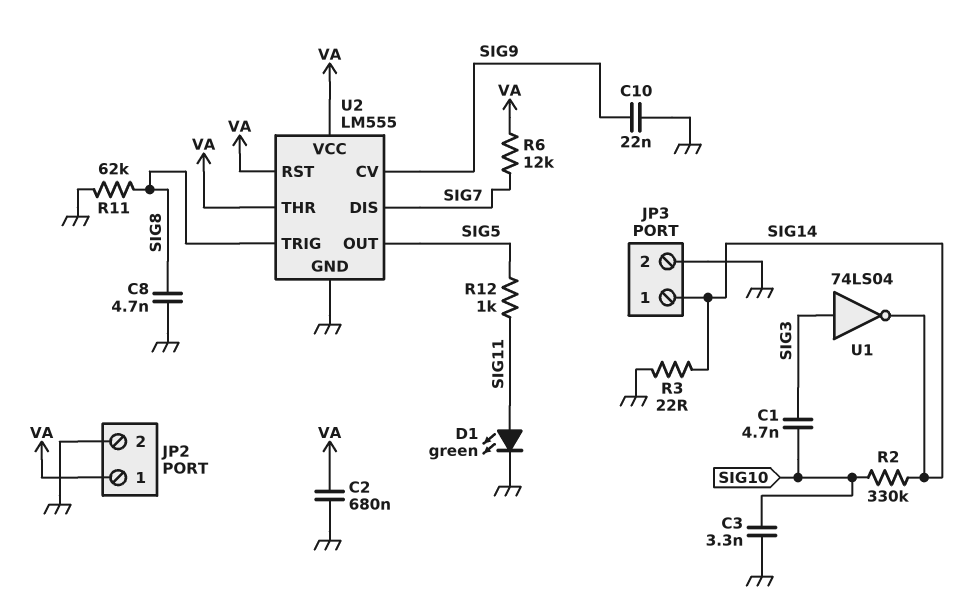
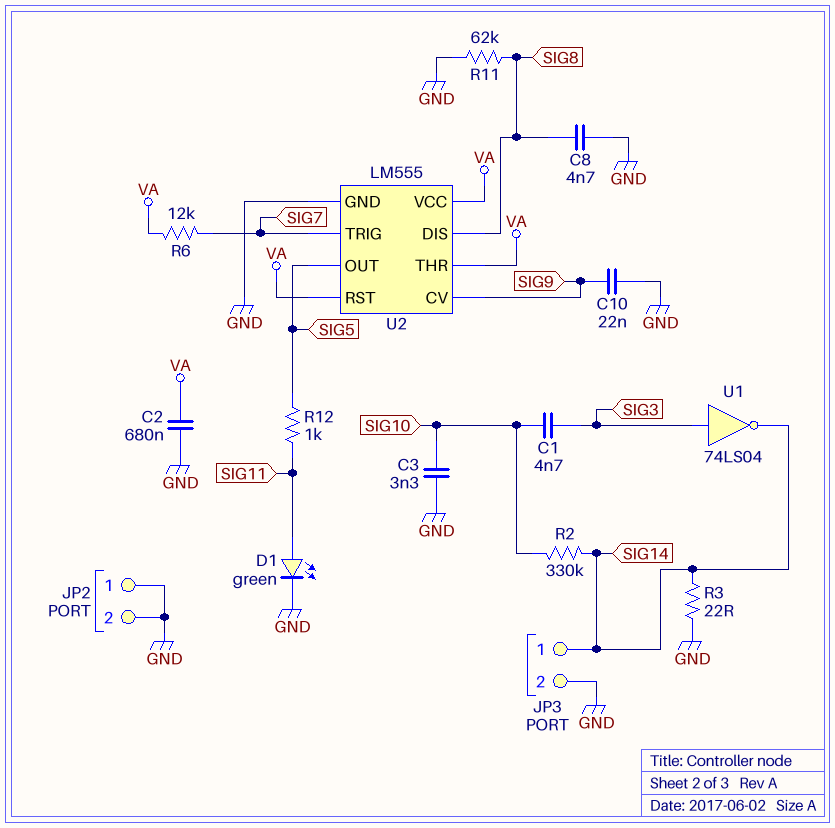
JP2 pin 1: VA -> GND
U2 pin DIS: SIG7 -> SIG8
U2 pin TRIG: SIG8 -> SIG7

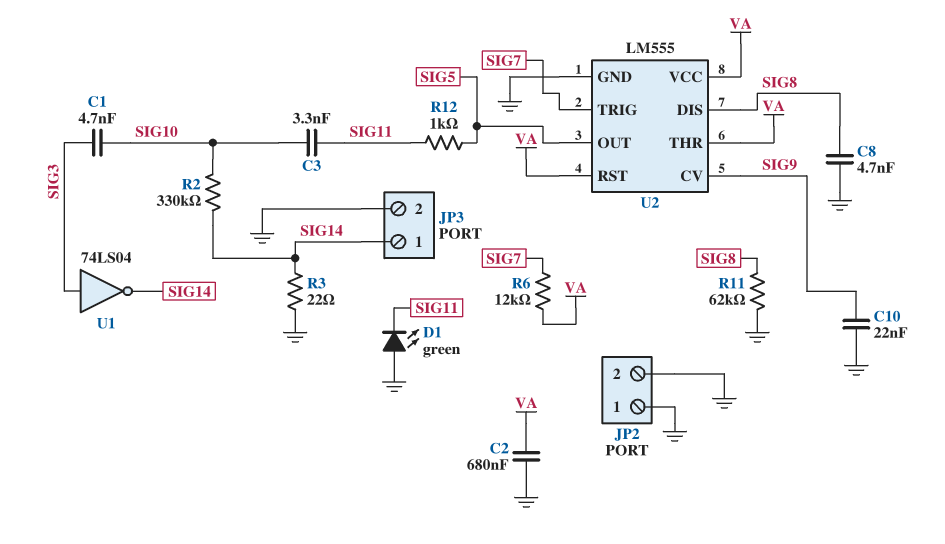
C3: 3.3nF (GND, SIG10) -> 3.3nF (SIG10, SIG11)
D1: LED green (A SIG11, K GND) -> LED green (A GND, K SIG11)

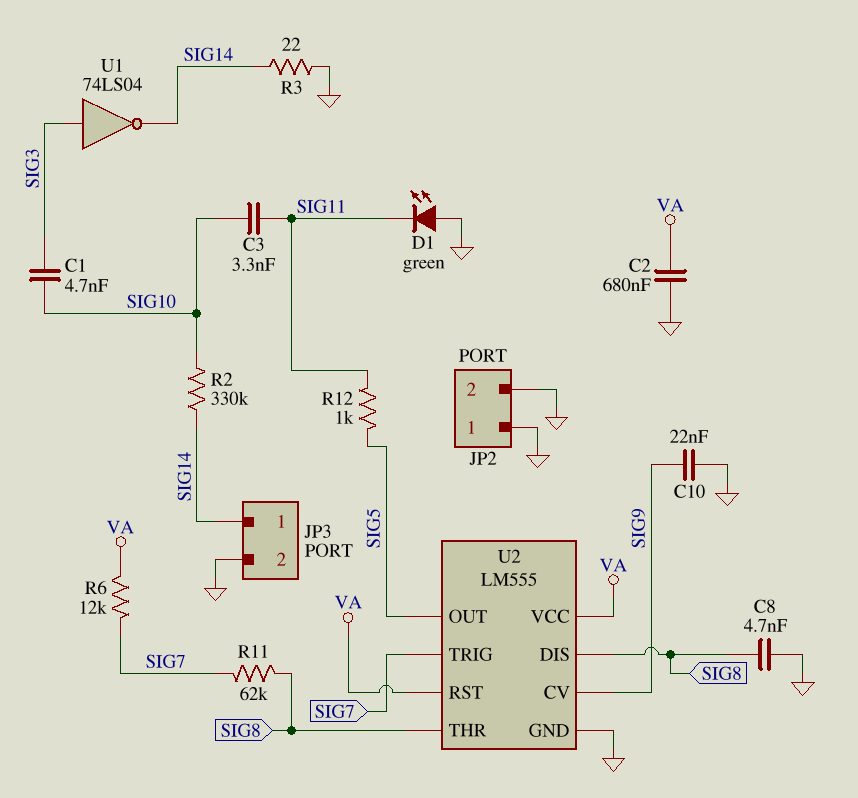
R11: 62k (GND, SIG8) -> 62k (SIG7, SIG8)
U2 pin THR: VA -> SIG8

